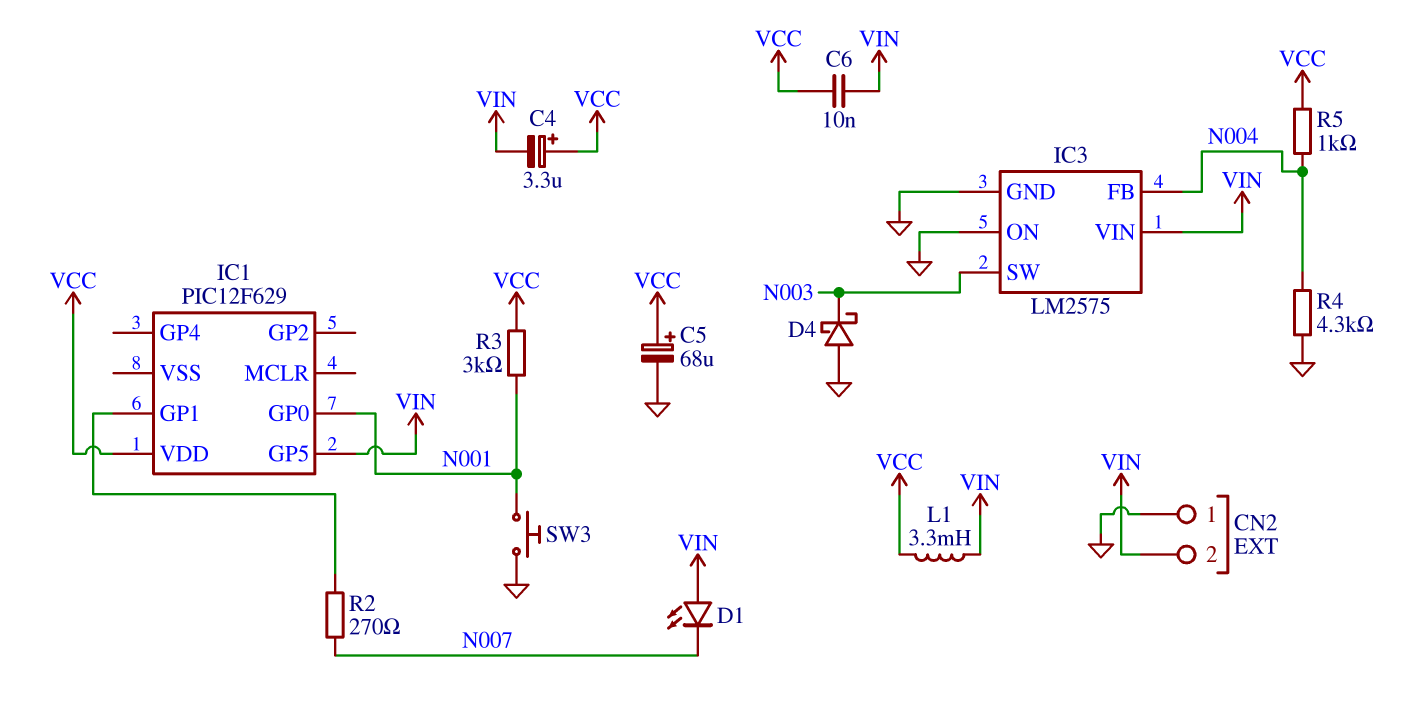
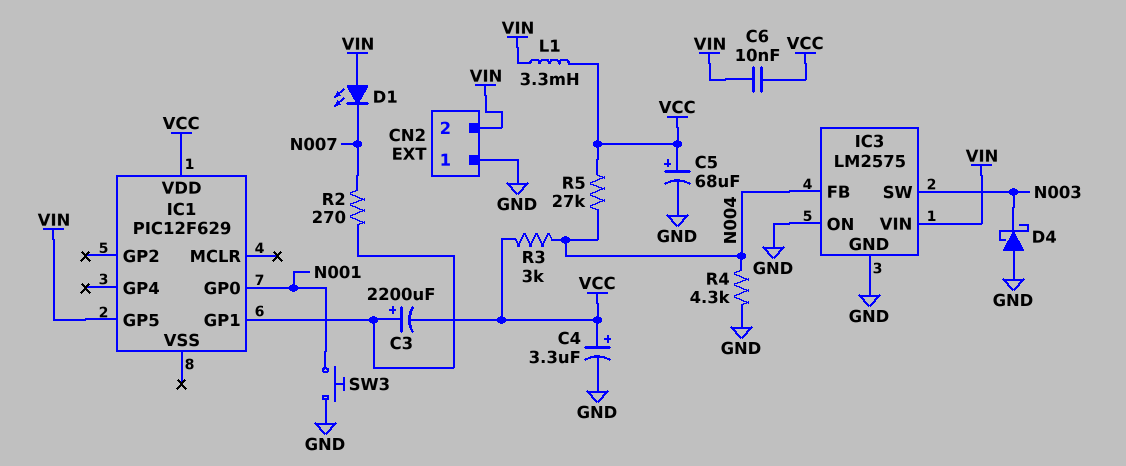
C3: none -> 2200uF (plus IC1/GP1, minus VCC)
C4: 3.3uF (plus VCC, minus VIN) -> 3.3uF (plus VCC, minus GND)
R3: 3k (N001, VCC) -> 3k (N004, VCC)
R5: 1k (N004, VCC) -> 27k (N004, VCC)

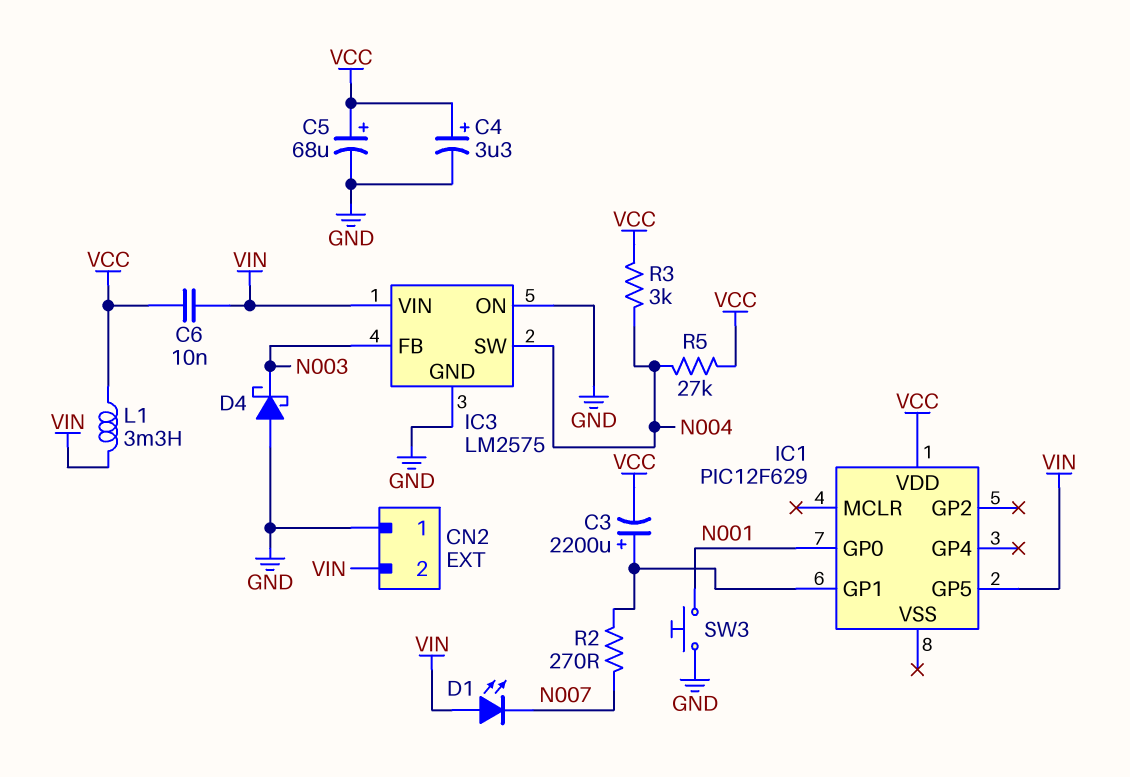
IC3 pin FB: N004 -> N003
IC3 pin SW: N003 -> N004
R4: 4.3k (GND, N004) -> none

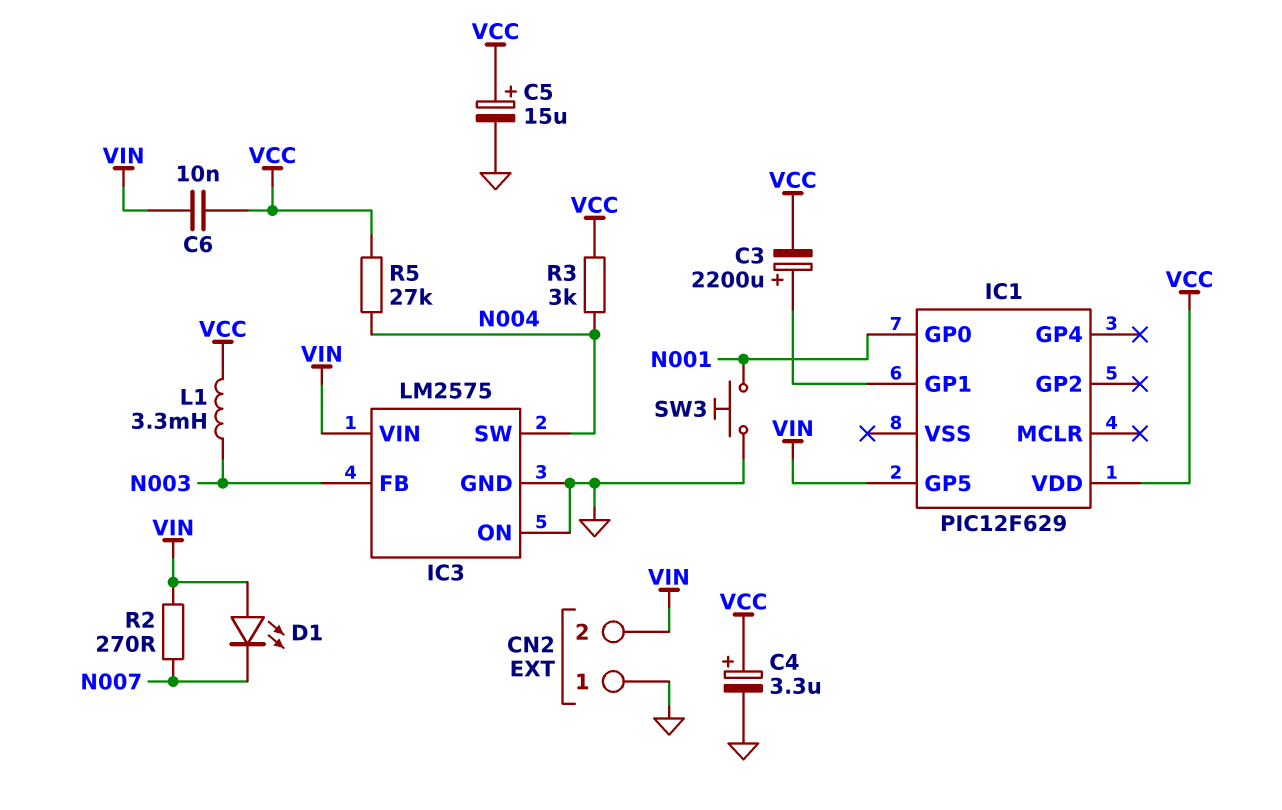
C5: 68uF (plus VCC, minus GND) -> 15uF (plus VCC, minus GND)
D4: schottky (A GND, K N003) -> none
L1: 3.3mH (VCC, VIN) -> 3.3mH (N003, VCC)
R2: 270 (IC1/GP1, N007) -> 270 (N007, VIN)

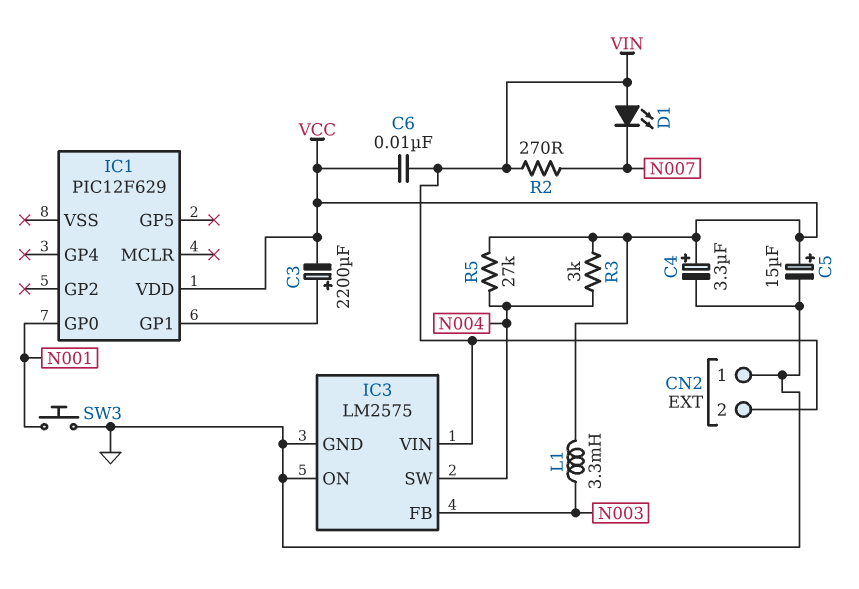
IC1 pin GP5: VIN -> none

